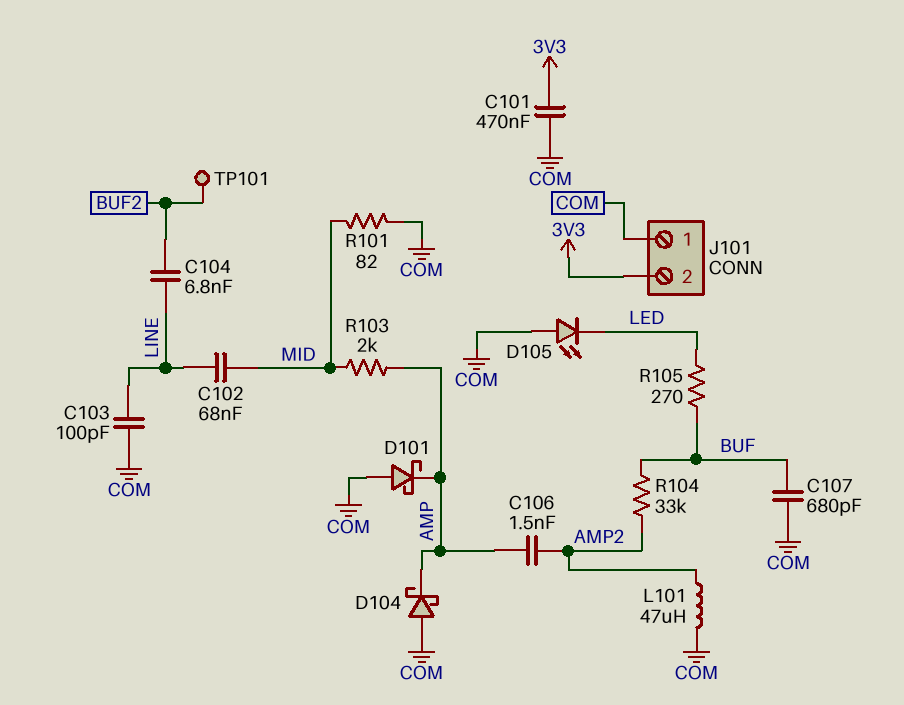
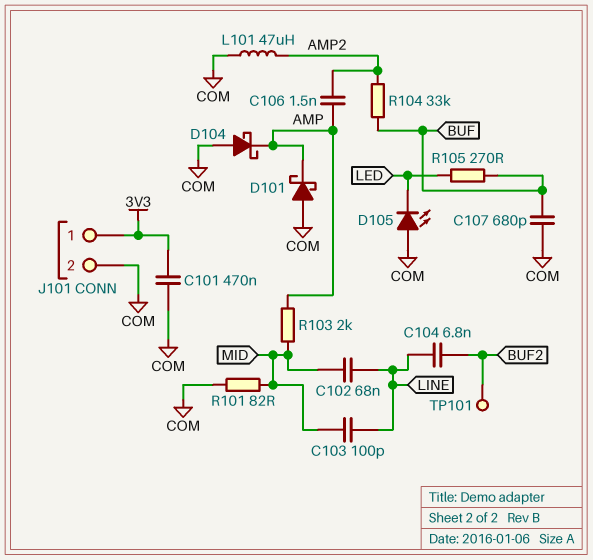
C103: 100pF (COM, LINE) -> 100pF (LINE, MID)
J101 pin 1: COM -> 3V3
J101 pin 2: 3V3 -> COM

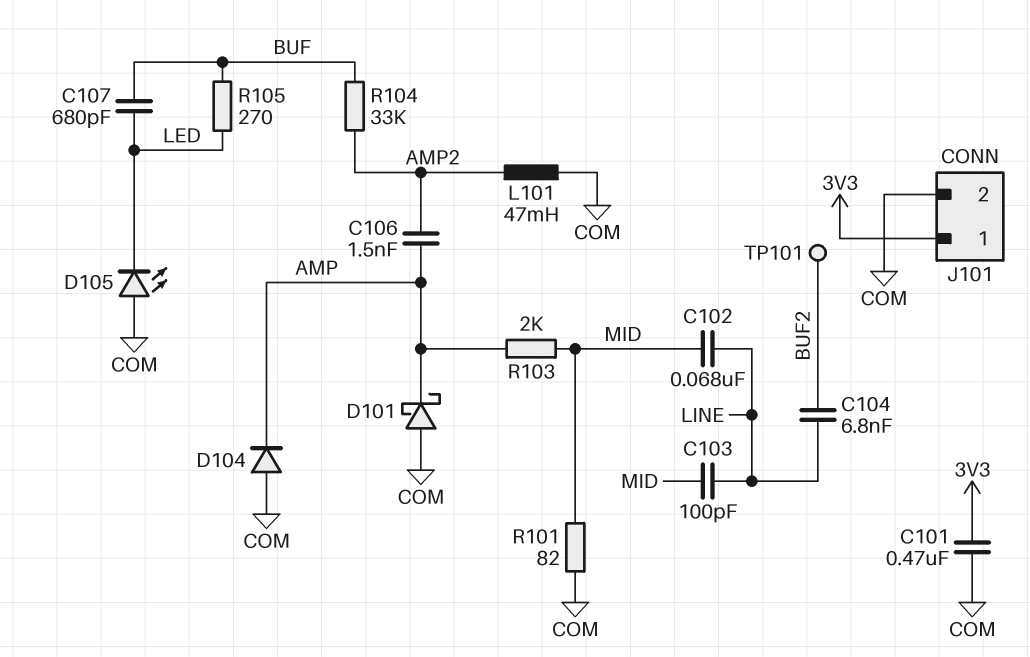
C107: 680pF (BUF, COM) -> 680pF (BUF, LED)
D104: schottky (A COM, K AMP) -> diode (A COM, K AMP)
L101: 47uH (AMP2, COM) -> 47mH (AMP2, COM)

